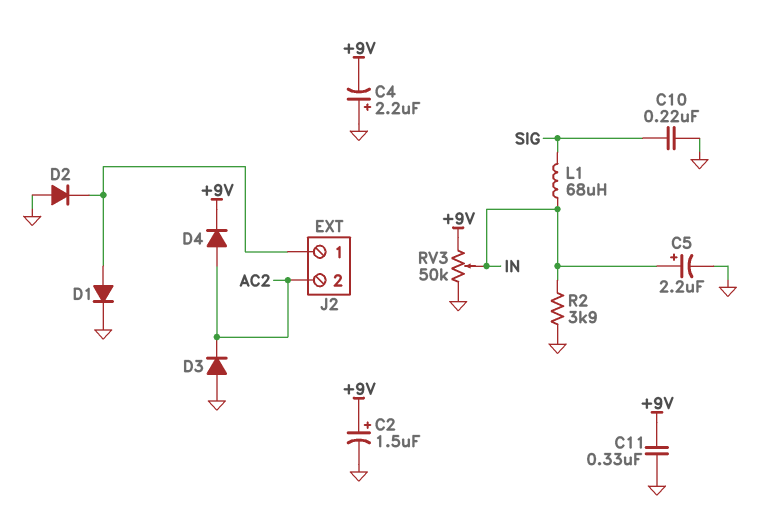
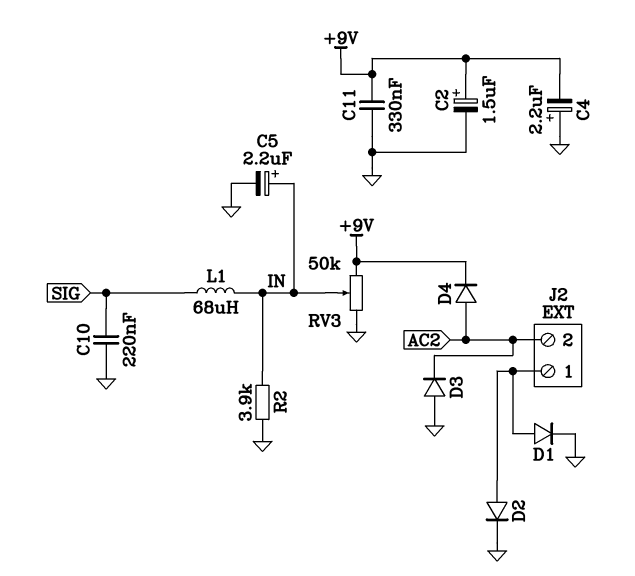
D2: diode (A GND, K J2/1) -> diode (A J2/1, K GND)

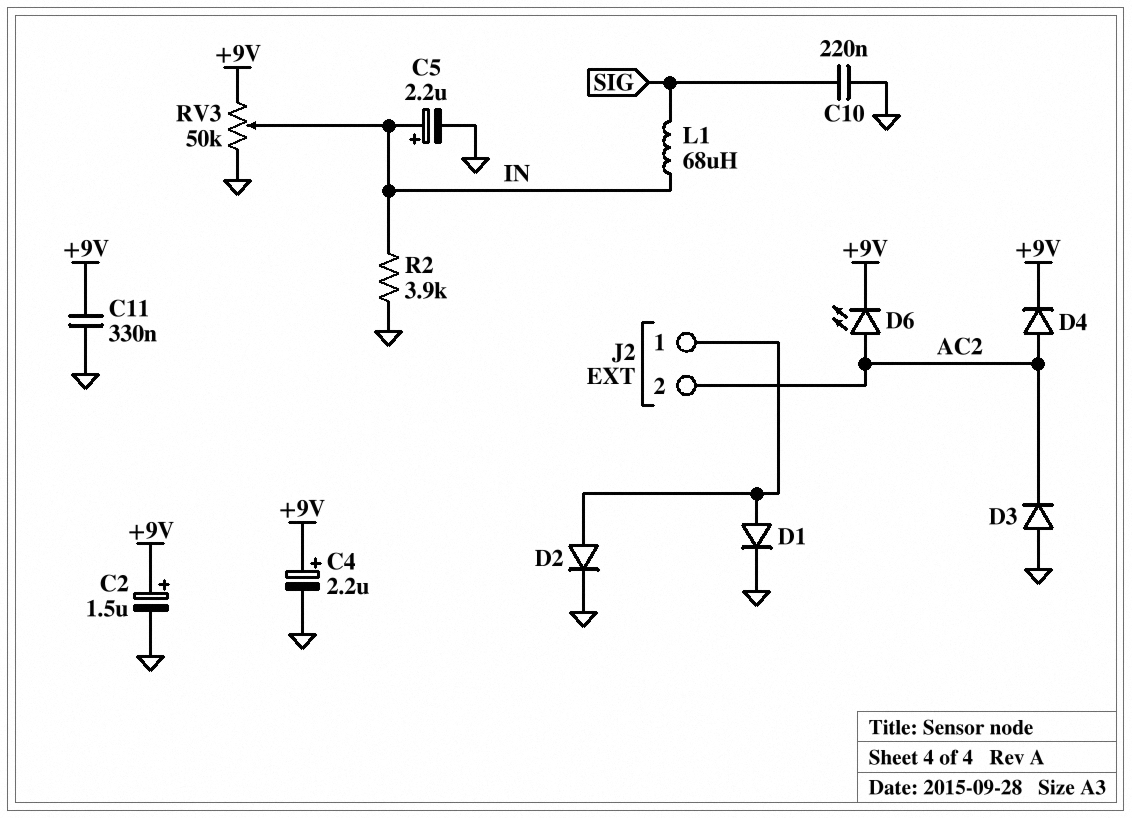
C4: 2.2uF (plus GND, minus +9V) -> 2.2uF (plus +9V, minus GND)
D6: none -> LED (A AC2, K +9V)

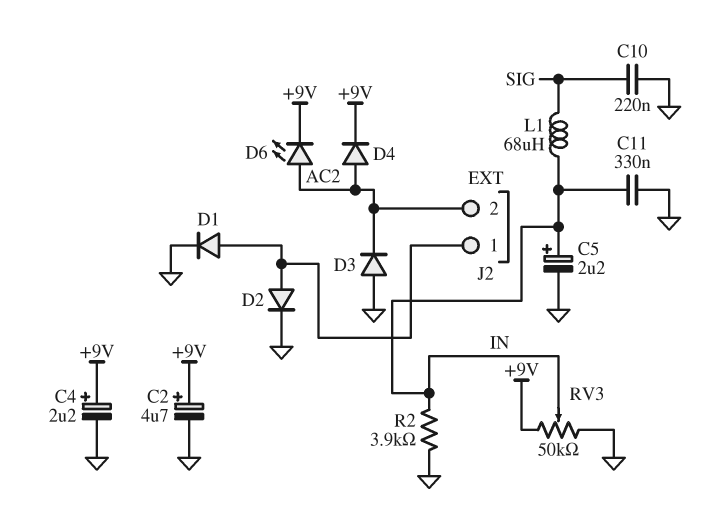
C2: 1.5uF (plus +9V, minus GND) -> 4.7uF (plus +9V, minus GND)
C11: 330nF (+9V, GND) -> 330nF (GND, IN)

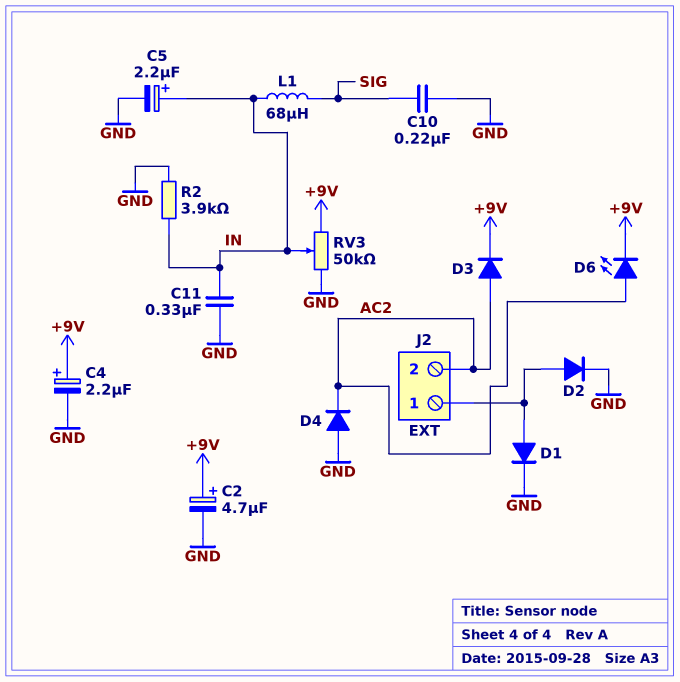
D3: diode (A GND, K AC2) -> diode (A AC2, K +9V)
D4: diode (A AC2, K +9V) -> diode (A GND, K AC2)

